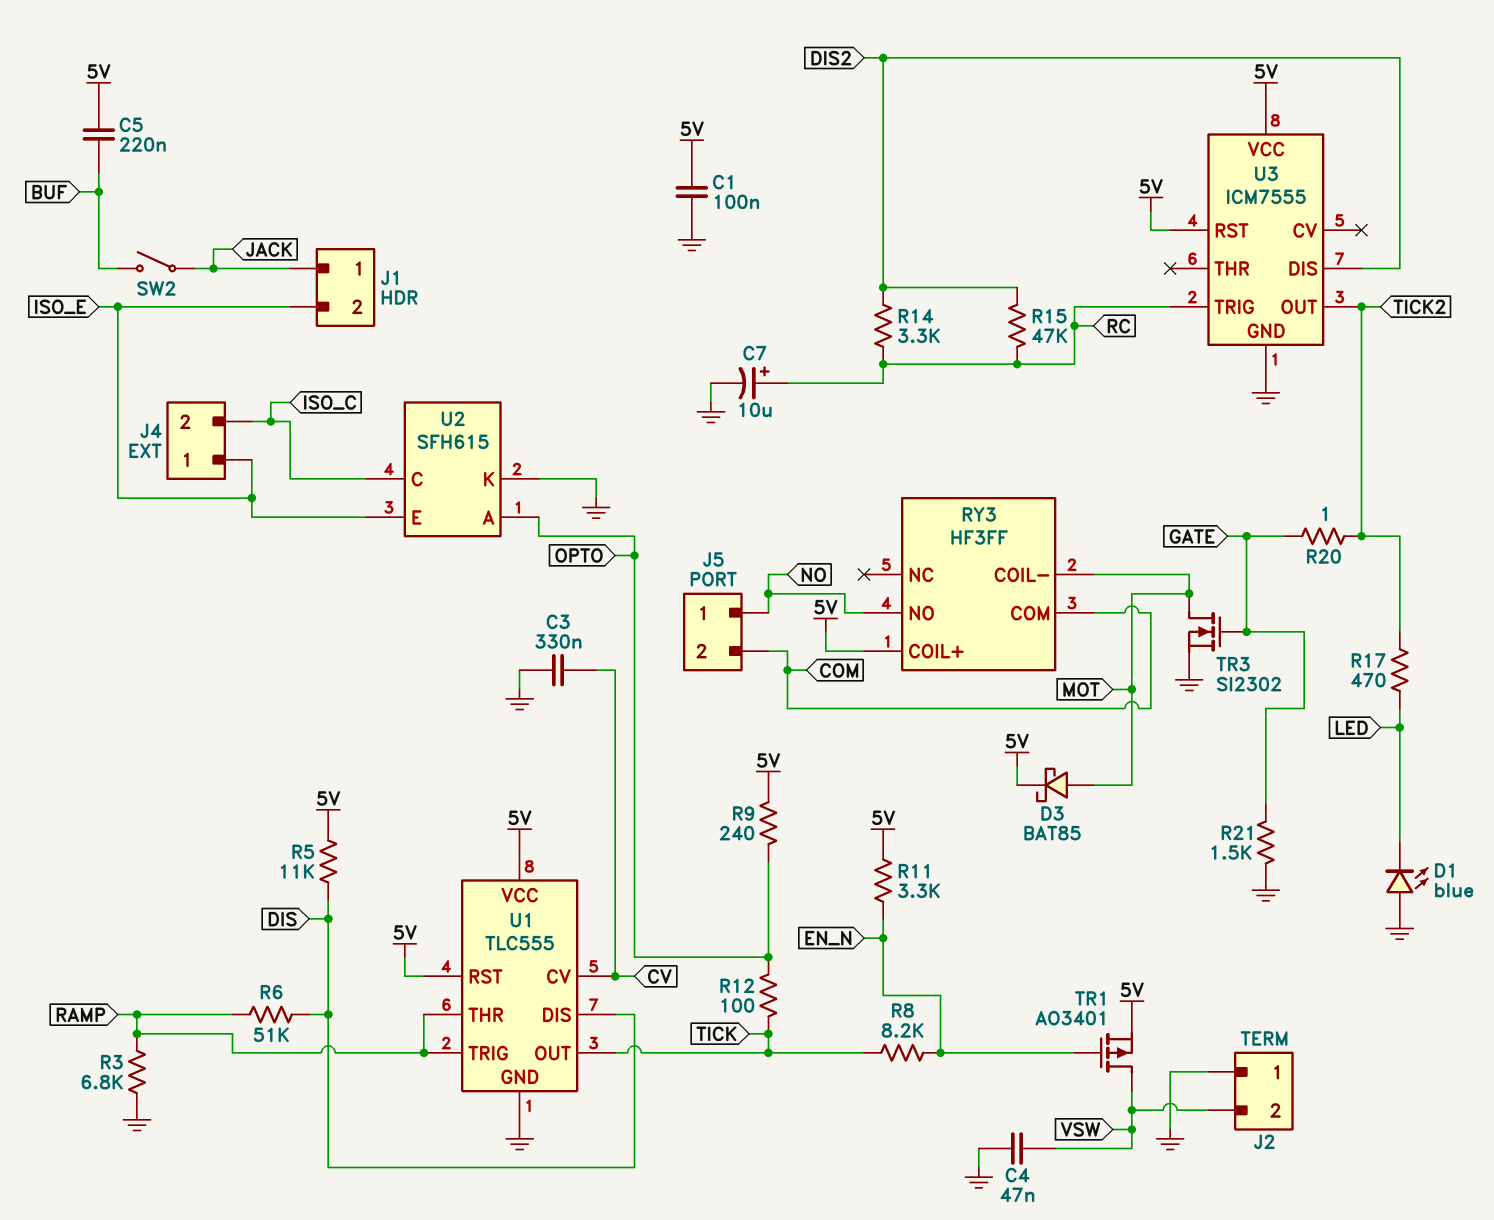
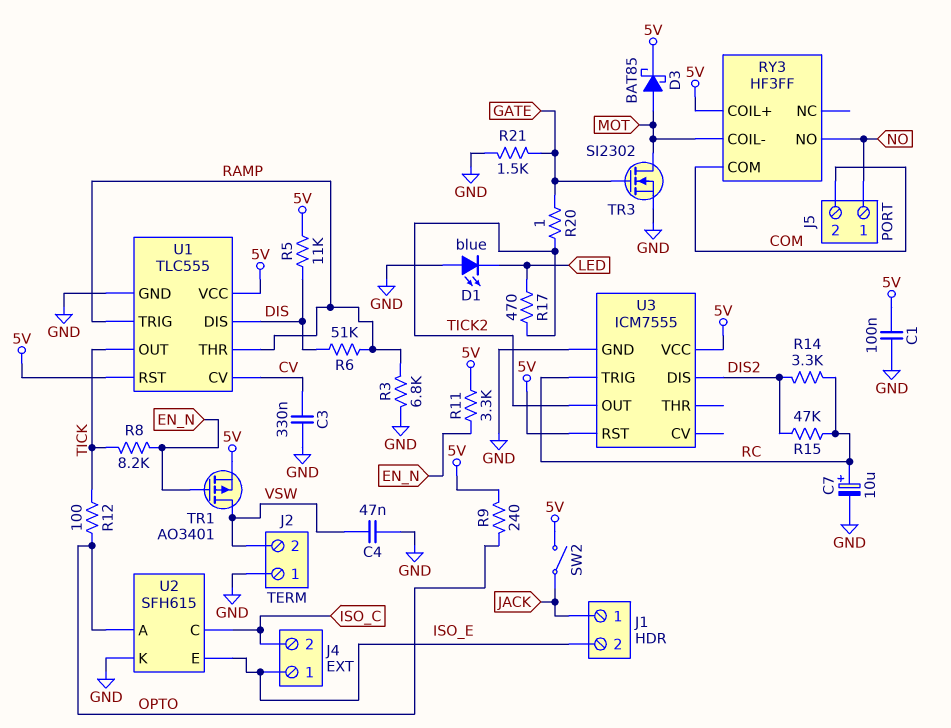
C5: 220nF (5V, BUF) -> none
SW2: switch (BUF, JACK) -> switch (5V, JACK)

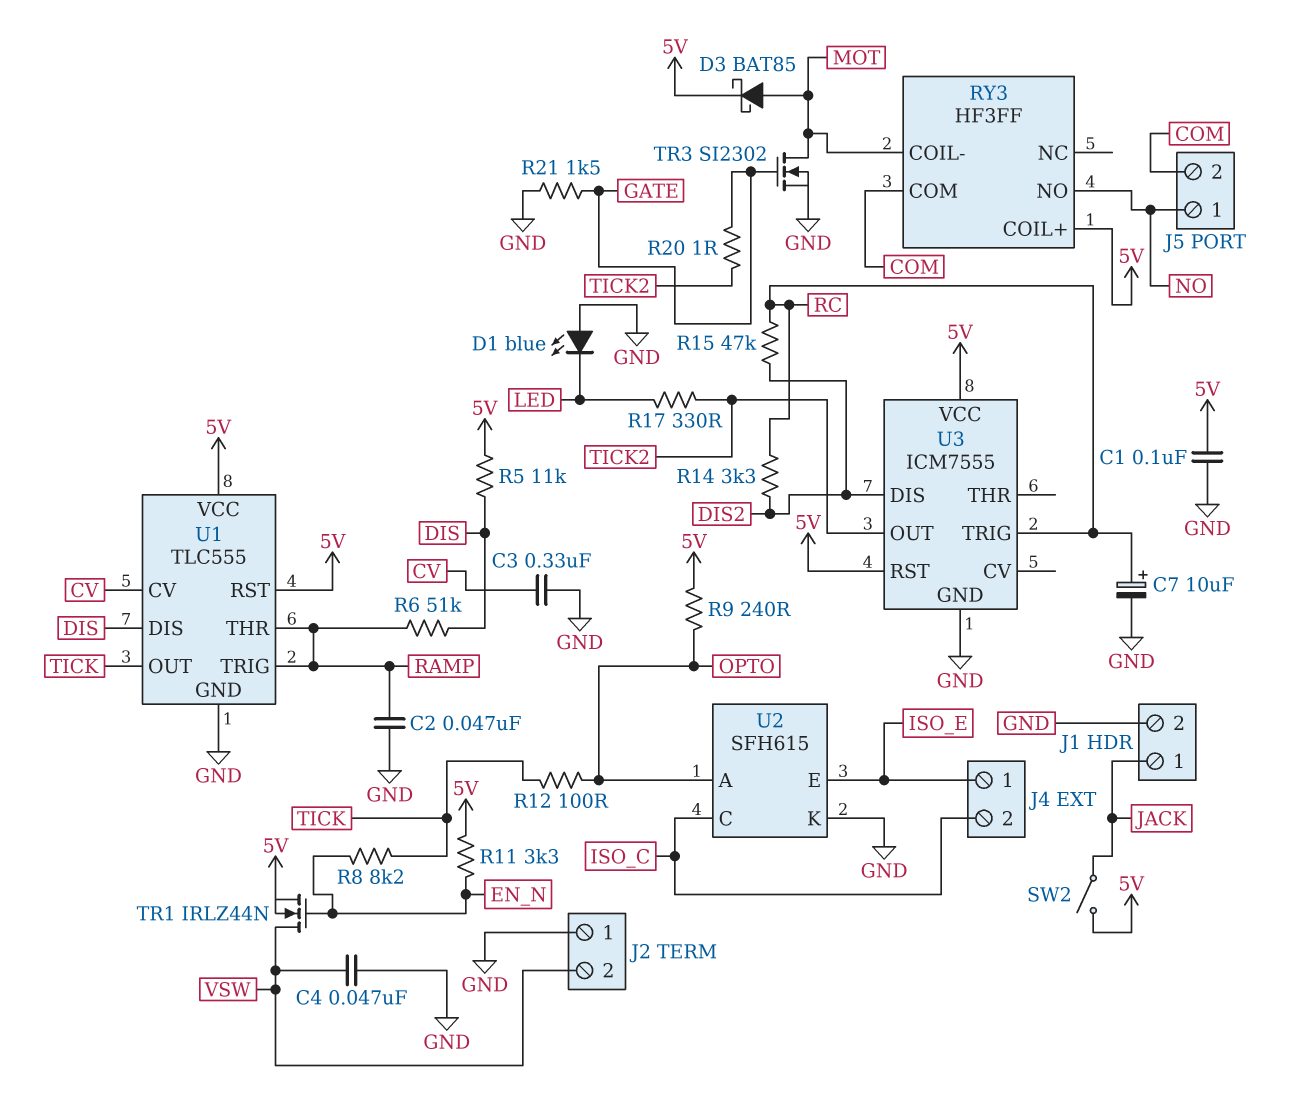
C2: none -> 47nF (GND, RAMP)
J1 pin 2: ISO_E -> GND
R3: 6.8k (GND, RAMP) -> none
R17: 470 (LED, TICK2) -> 330 (LED, TICK2)
TR1: PMOS AO3401 (G EN_N, D VSW, S 5V) -> NMOS IRLZ44N (G EN_N, D VSW, S 5V)

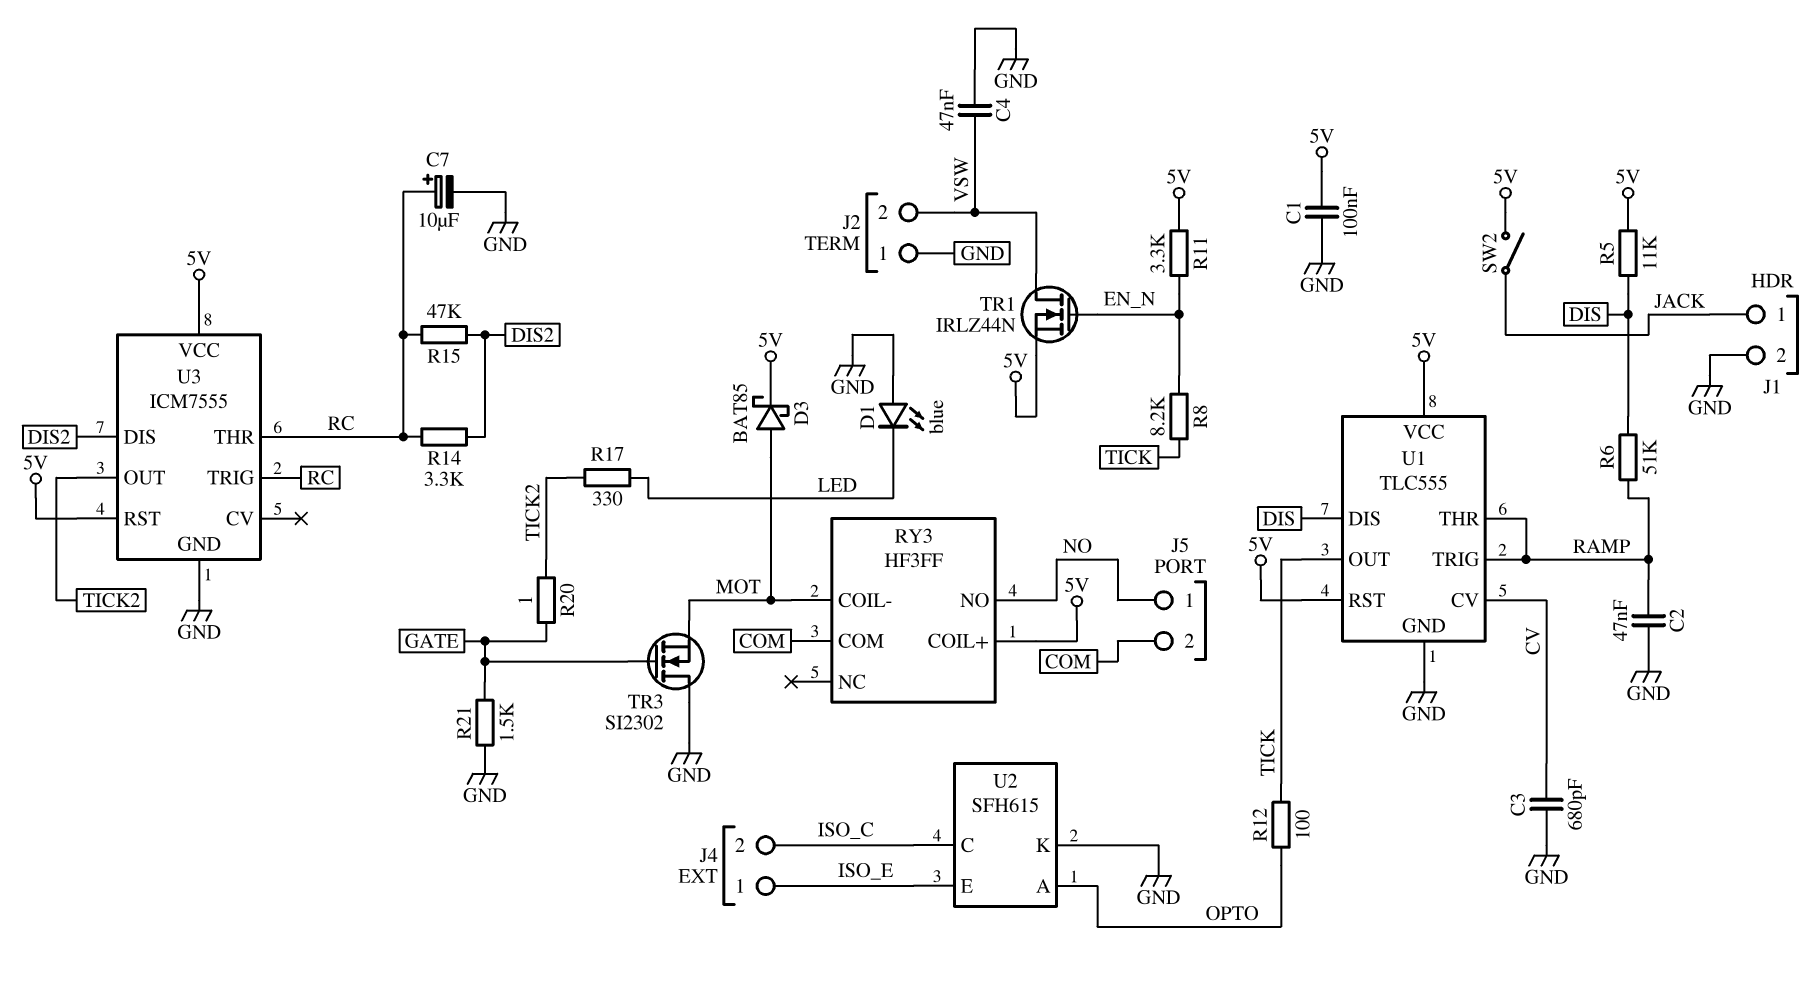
C3: 330nF (CV, GND) -> 680pF (CV, GND)
R9: 240 (5V, OPTO) -> none
TR3: NMOS SI2302 (G GATE, D MOT, S GND) -> NMOS SI2302 (G GATE, D GND, S MOT)
U3 pin THR: none -> RC

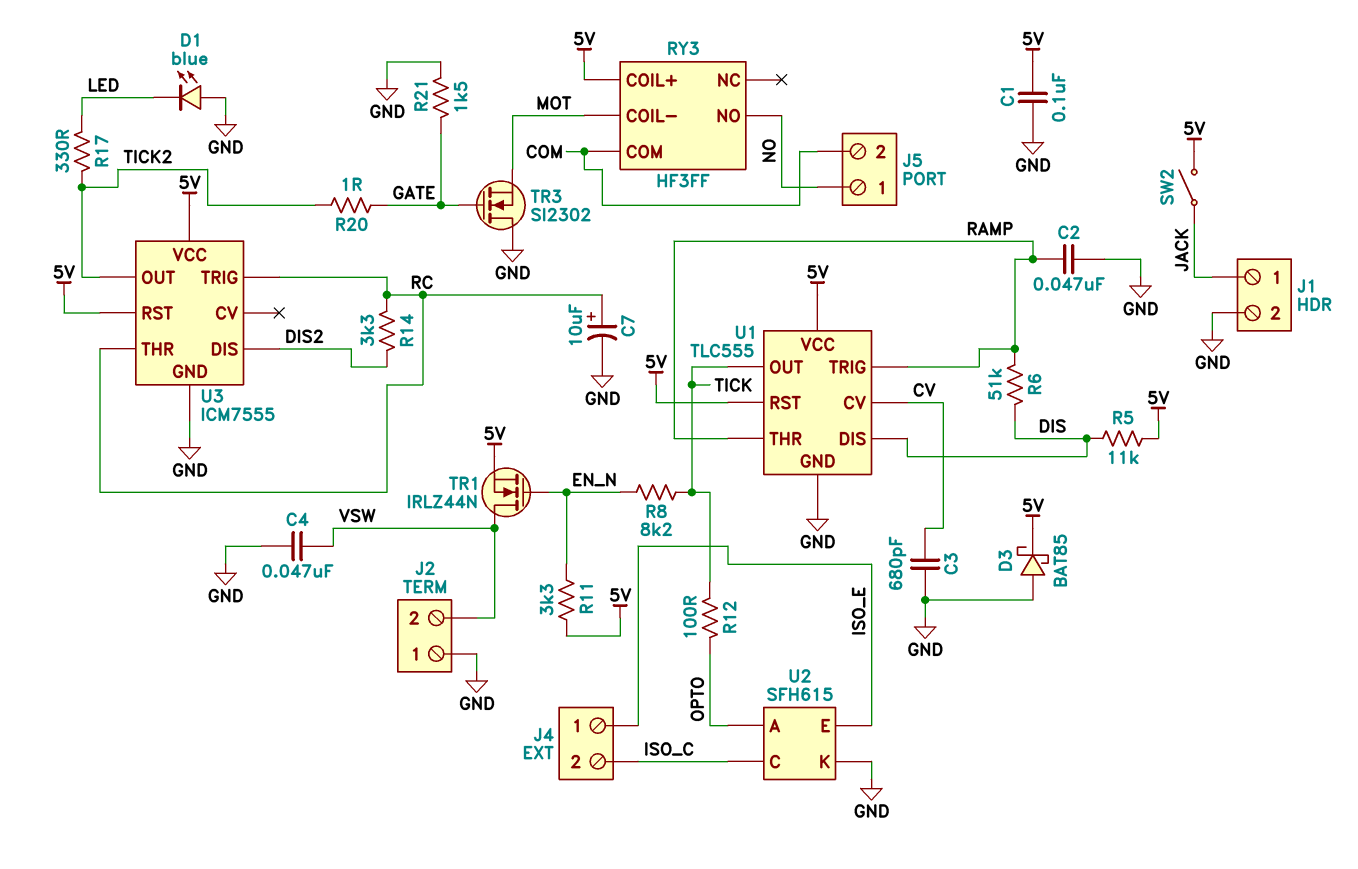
D3: schottky BAT85 (A MOT, K 5V) -> schottky BAT85 (A GND, K 5V)
R15: 47k (DIS2, RC) -> none

